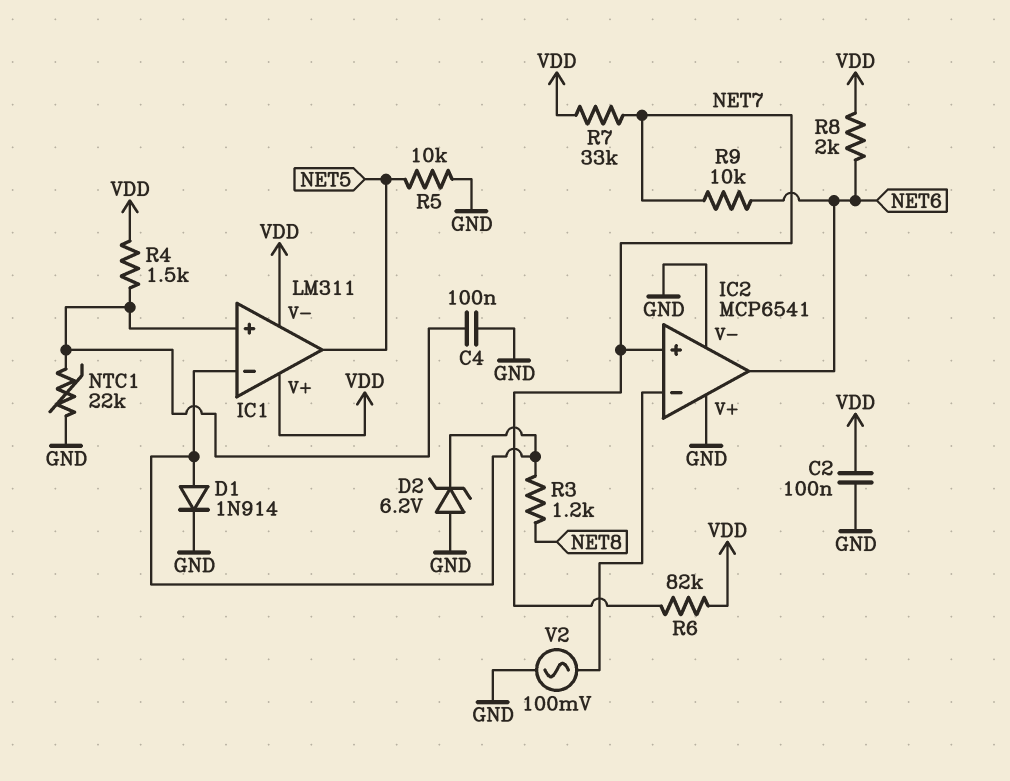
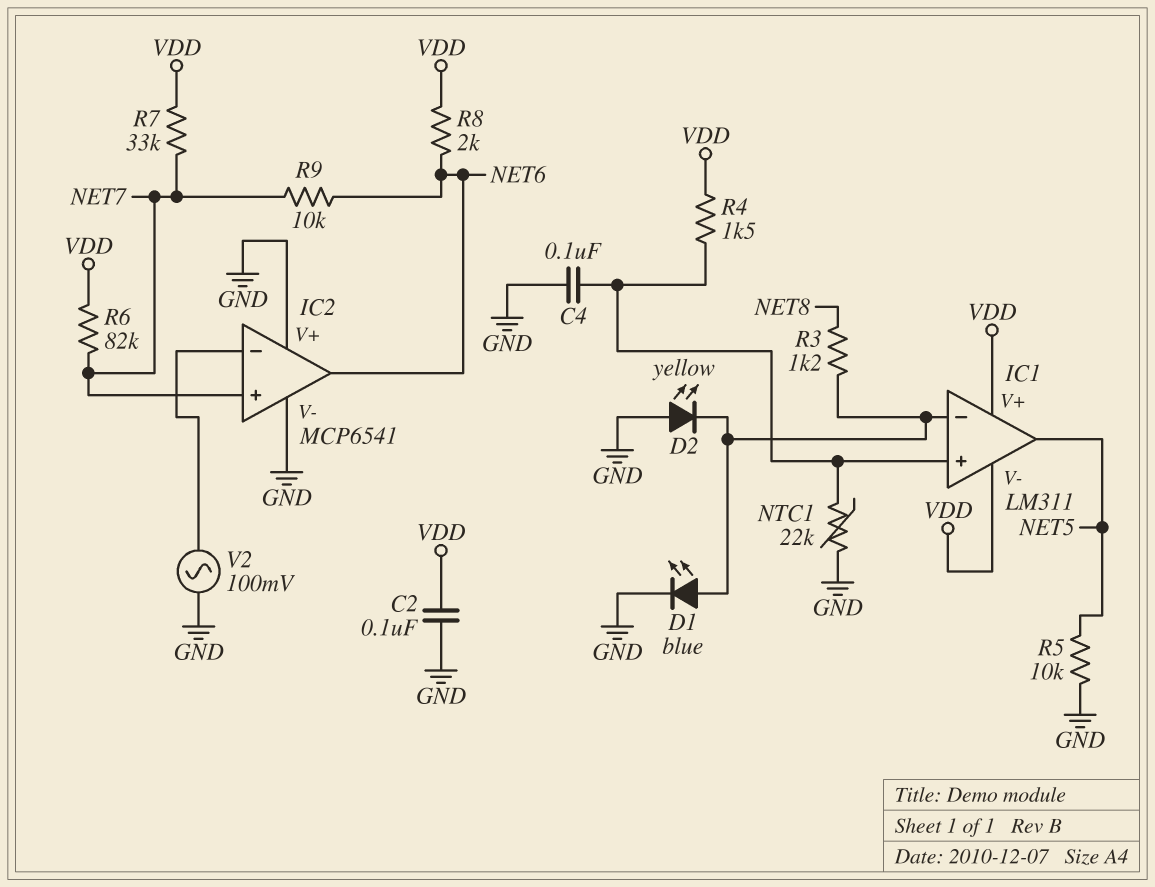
D1: diode 1N914 (A IC1/in-, K GND) -> LED blue (A IC1/in-, K GND)
D2: zener 6.2V (A GND, K IC1/in-) -> LED yellow (A GND, K IC1/in-)

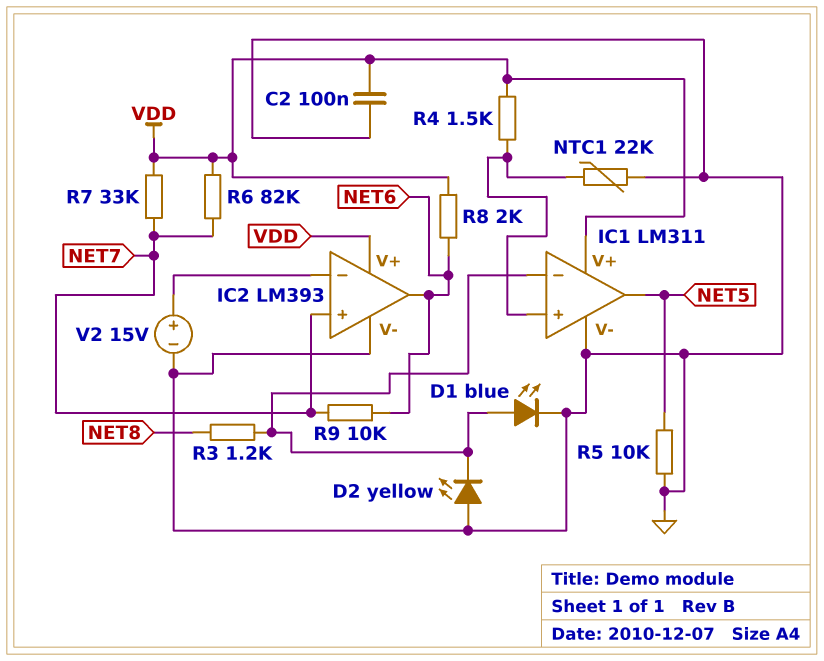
C4: 100nF (GND, IC1/in+) -> none
IC1 pin V-: VDD -> GND
IC2: MCP6541 -> LM393
IC2 pin V+: GND -> VDD
V2: AC 100mV (GND, IC2/in-) -> 15V (plus IC2/in-, minus GND)

